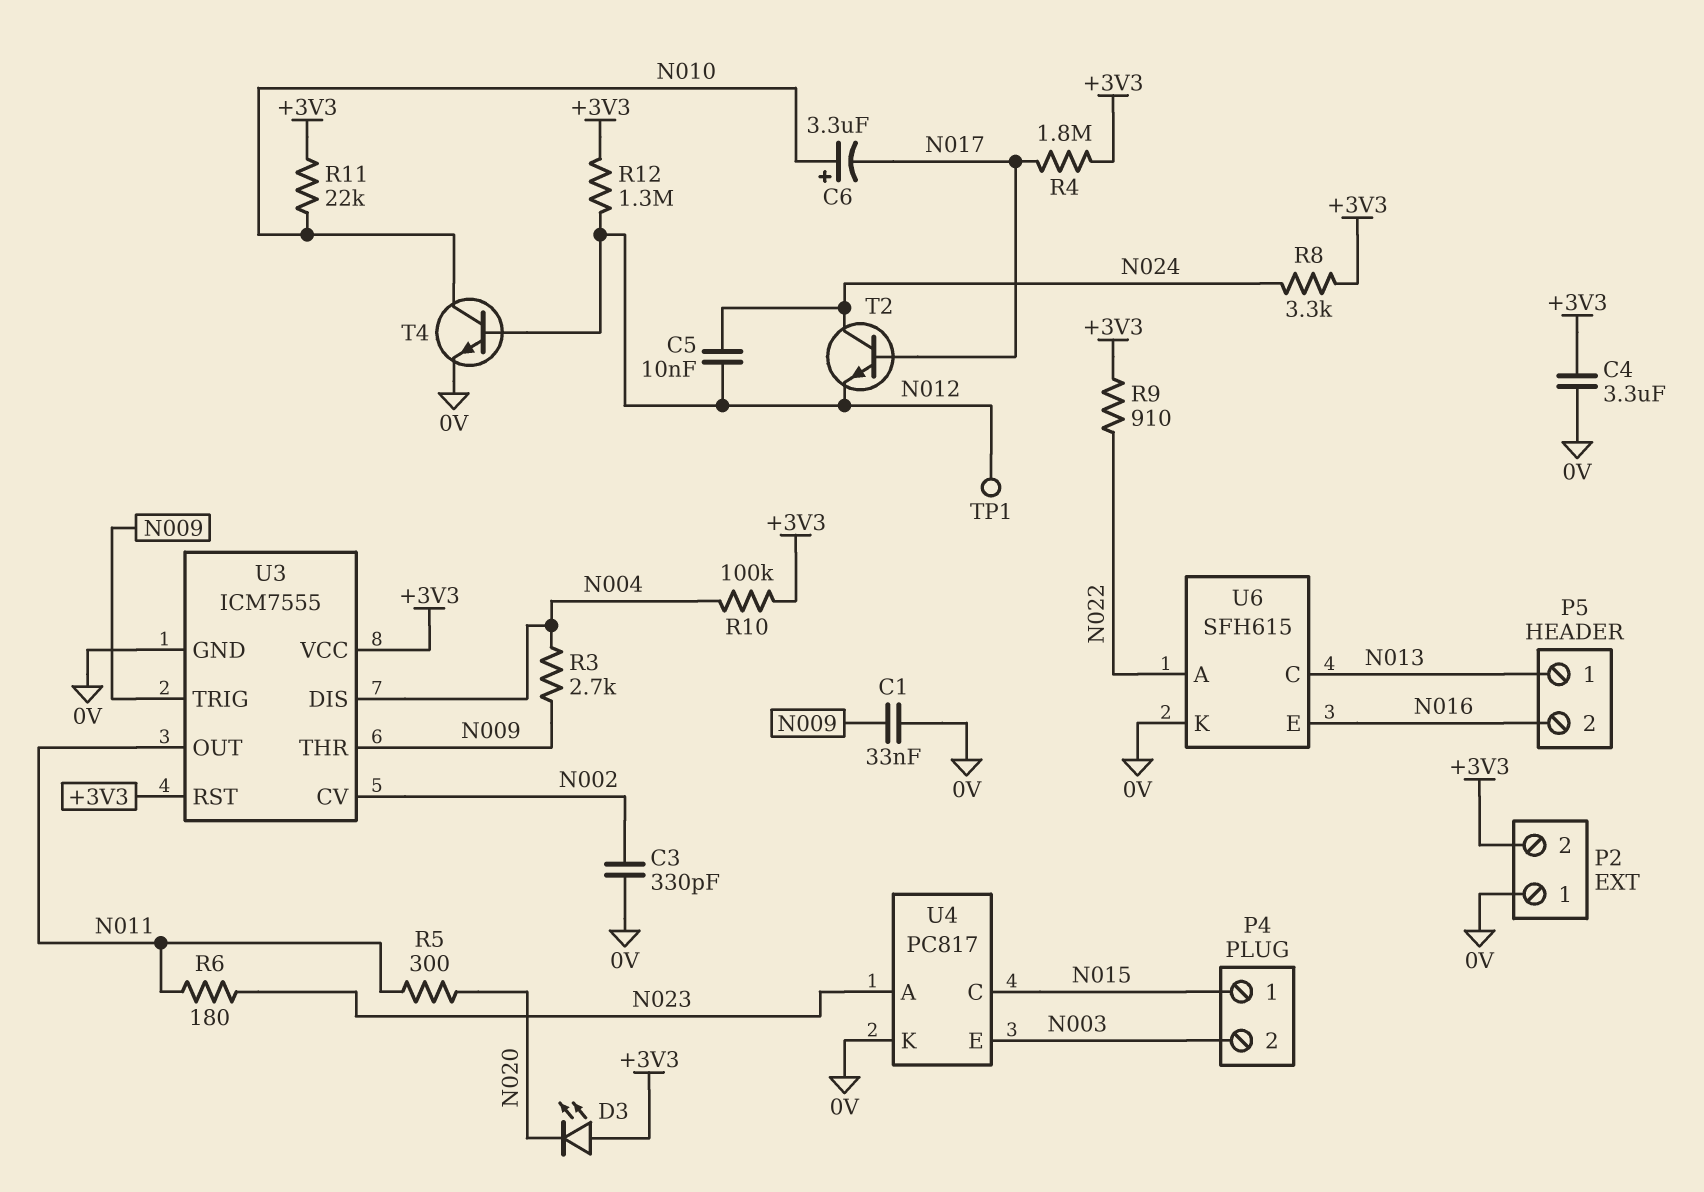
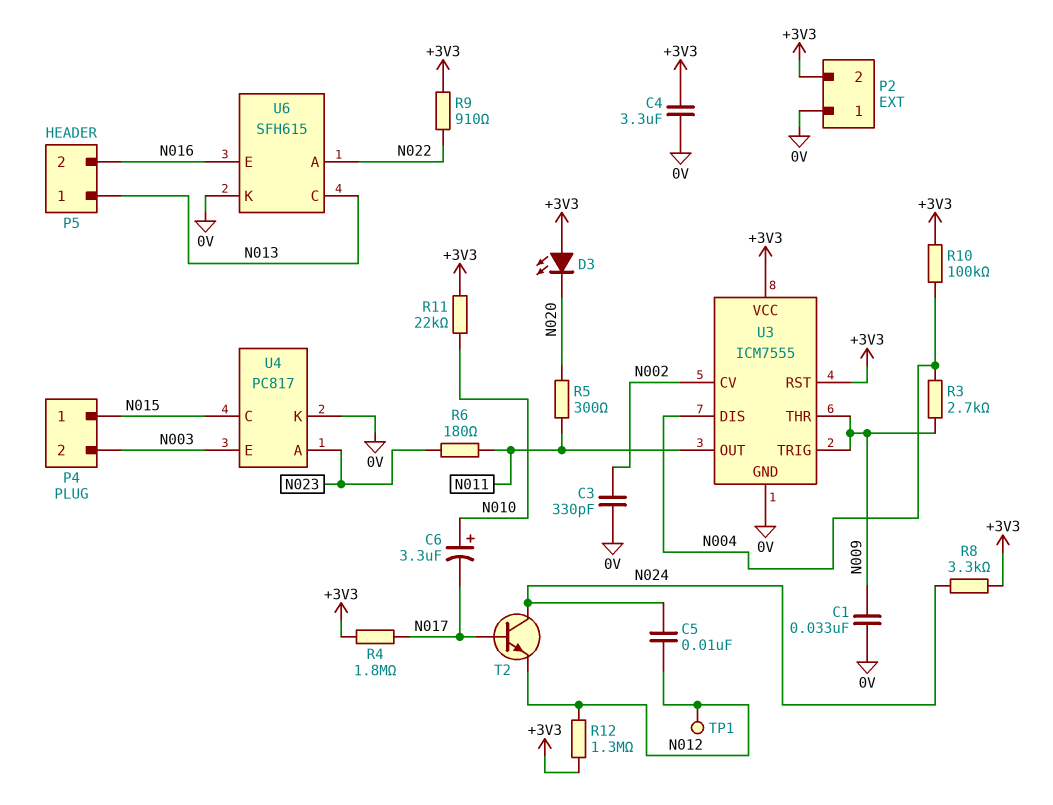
T4: NPN (B N012, C N010, E 0V) -> none

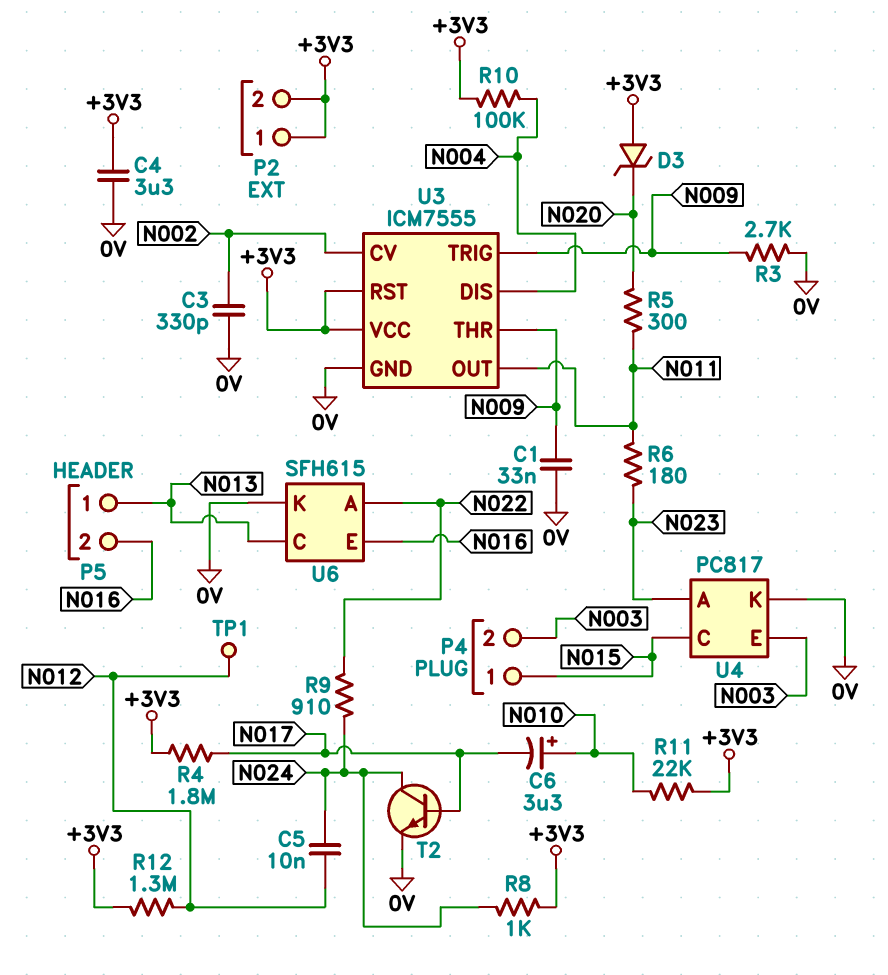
D3: LED (A +3V3, K N020) -> zener (A +3V3, K N020)
P2 pin 1: 0V -> +3V3
R3: 2.7k (N004, N009) -> 2.7k (0V, N009)
R8: 3.3k (+3V3, N024) -> 1k (+3V3, N024)
R9: 910 (+3V3, N022) -> 910 (N022, N024)
T2: NPN (B N017, C N024, E N012) -> NPN (B N017, C N024, E 0V)

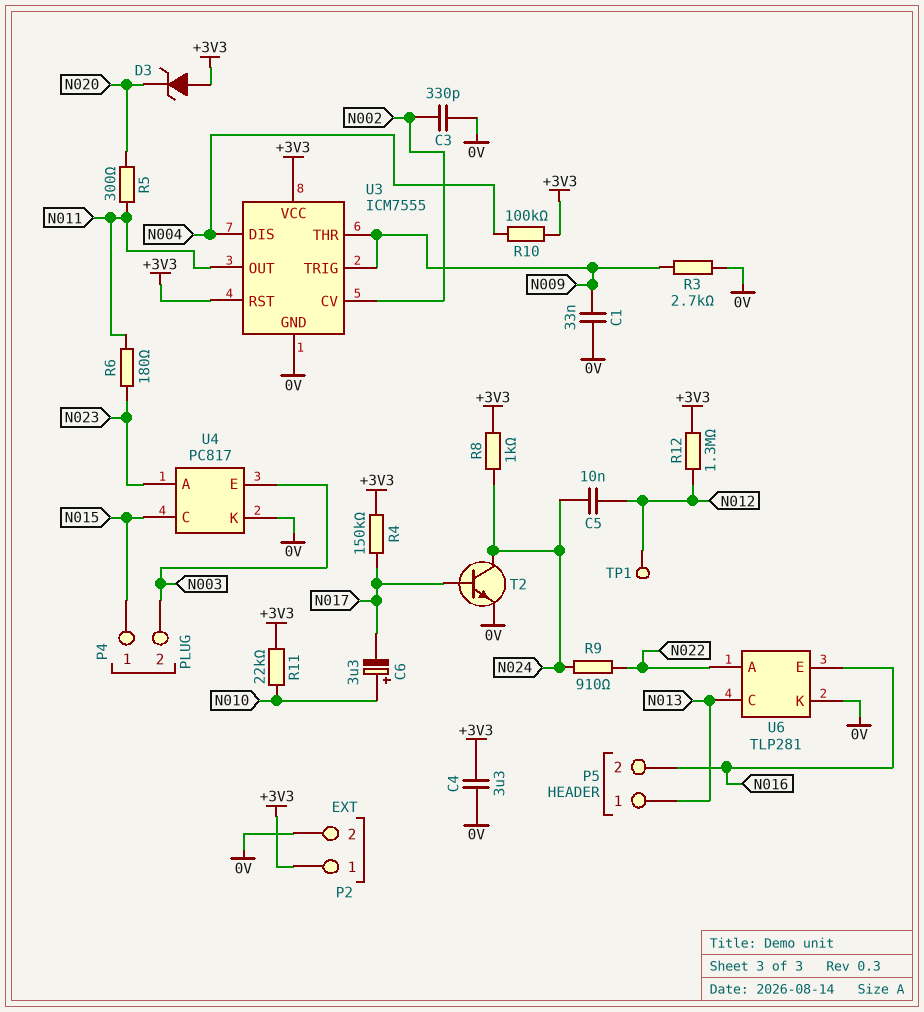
P2 pin 2: +3V3 -> 0V
R4: 1.8M (+3V3, N017) -> 150k (+3V3, N017)
U6: SFH615 -> TLP281

